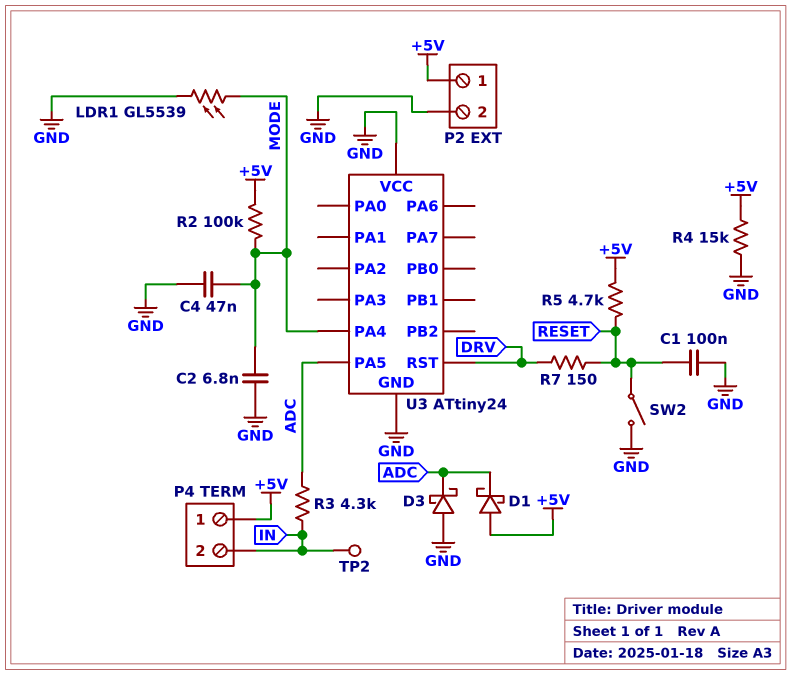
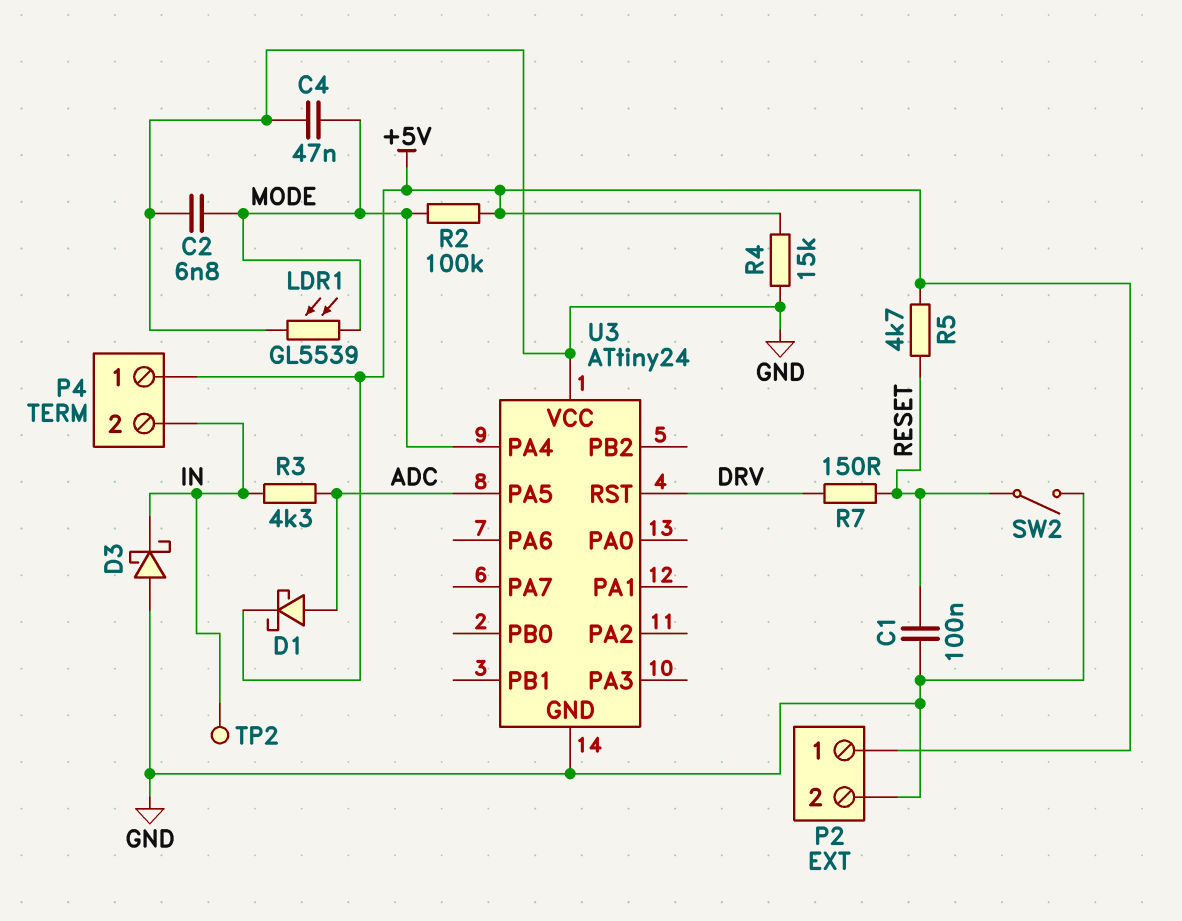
D1: schottky (A +5V, K ADC) -> schottky (A ADC, K +5V)
D3: schottky (A GND, K ADC) -> schottky (A GND, K IN)

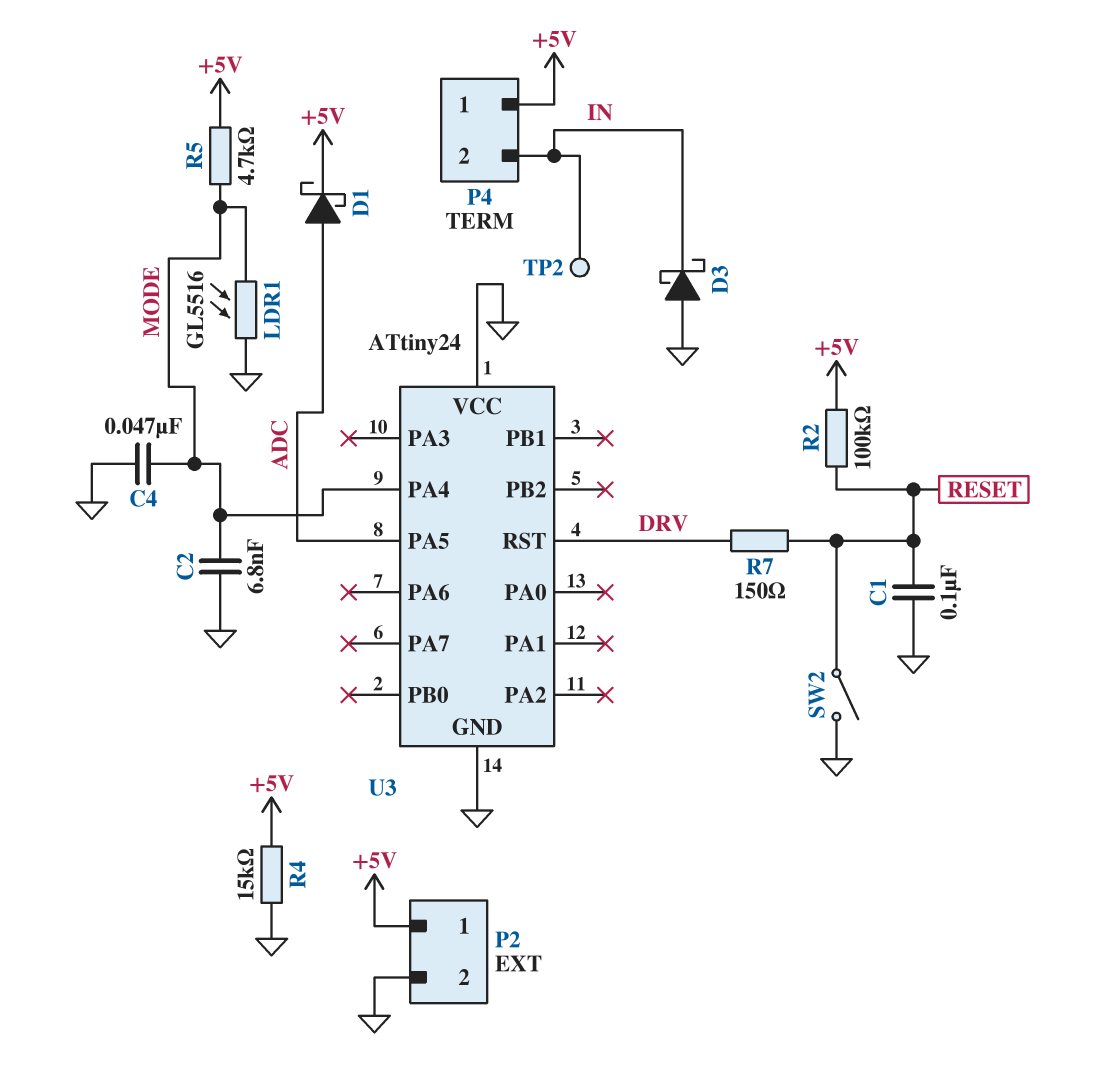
LDR1: GL5539 (GND, MODE) -> GL5516 (GND, MODE)
R2: 100k (+5V, MODE) -> 100k (+5V, RESET)
R3: 4.3k (ADC, IN) -> none
R5: 4.7k (+5V, RESET) -> 4.7k (+5V, MODE)

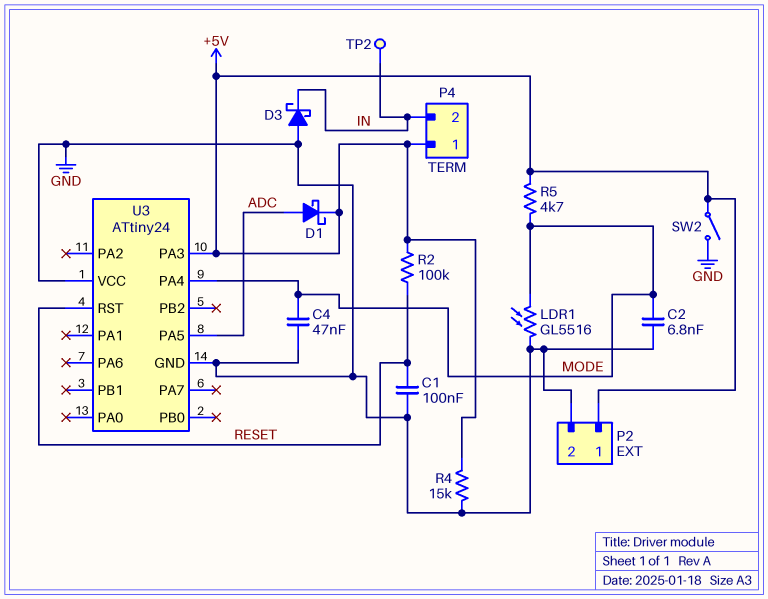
R7: 150 (DRV, RESET) -> none
SW2: switch (GND, RESET) -> switch (+5V, GND)
U3 pin PA3: none -> +5V
U3 pin RST: DRV -> RESET

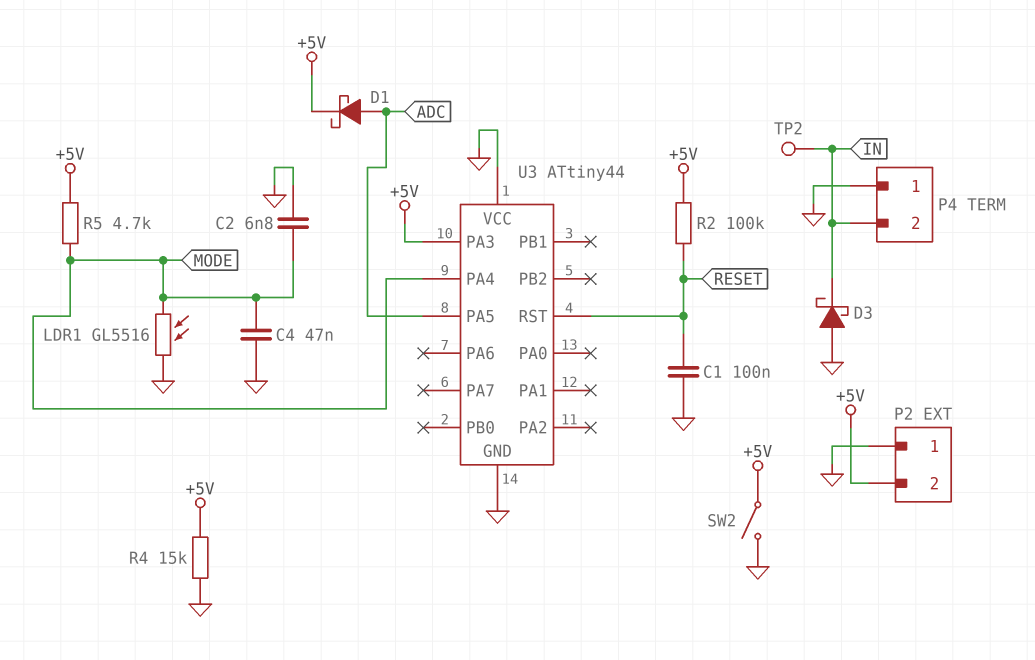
P2 pin 1: +5V -> GND
P2 pin 2: GND -> +5V
P4 pin 1: +5V -> GND
U3: ATtiny24 -> ATtiny44

